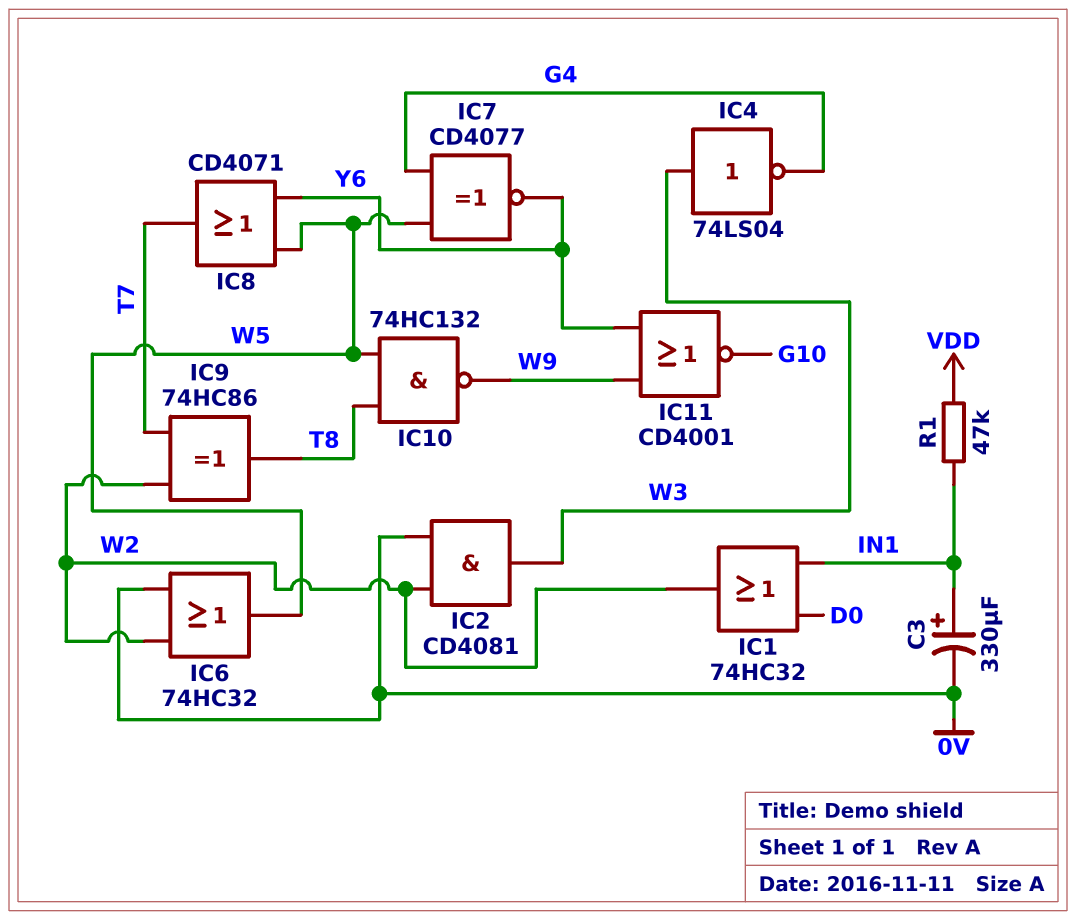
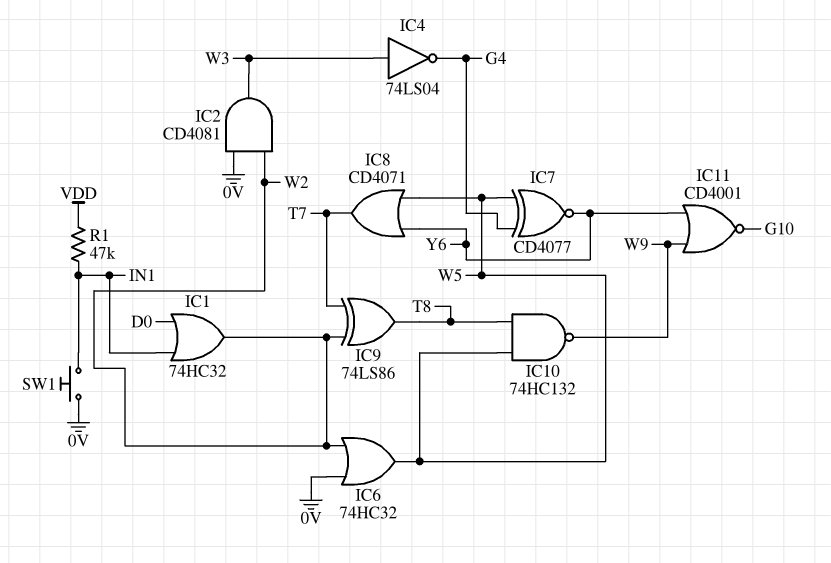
C3: 330uF (plus IN1, minus 0V) -> none
IC9: XOR 74HC86 (in T7, in W2, out T8) -> XOR 74LS86 (in T7, in W2, out T8)
SW1: none -> button (0V, IN1)

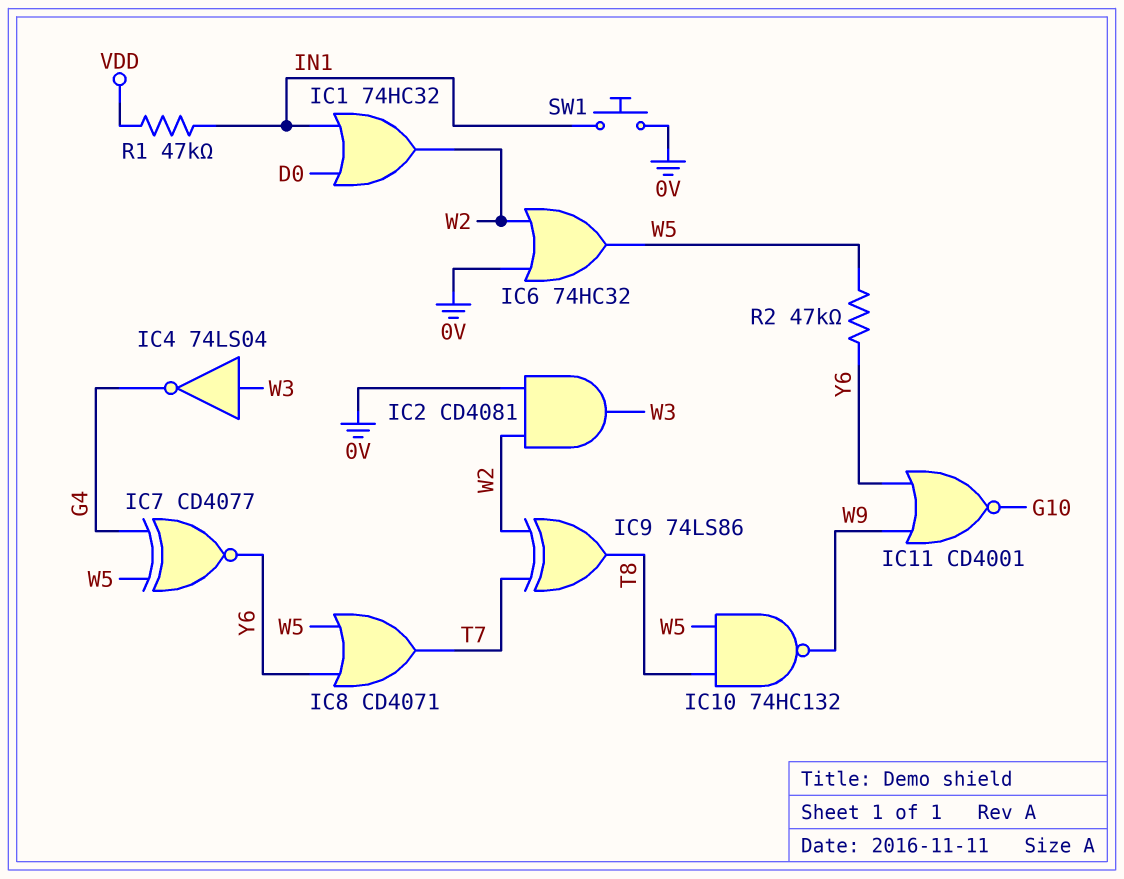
R2: none -> 47k (W5, Y6)

